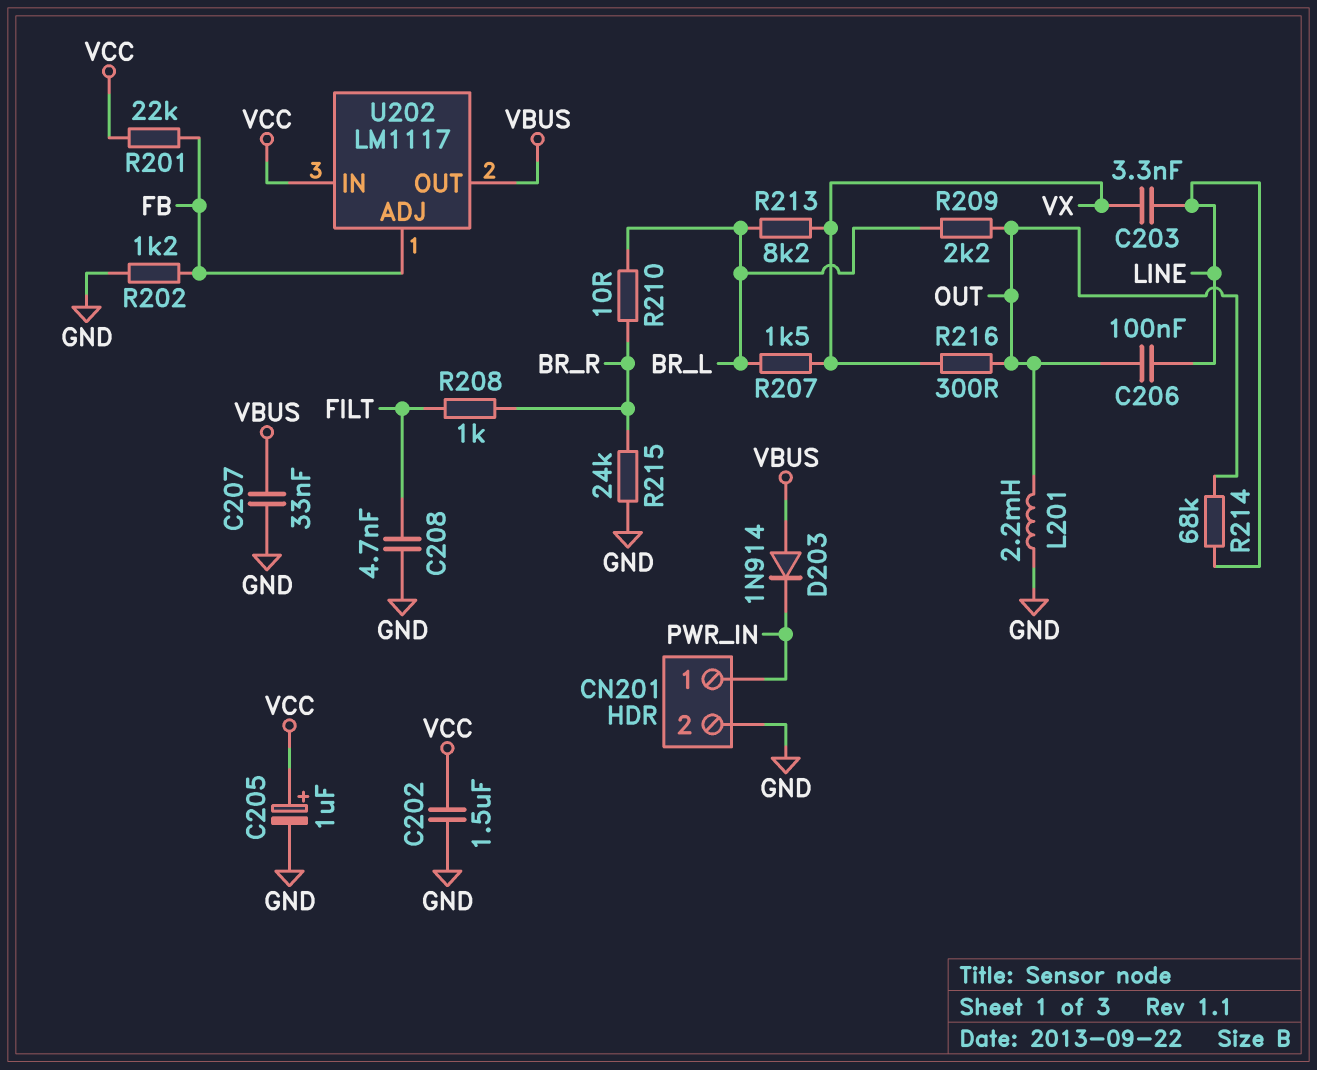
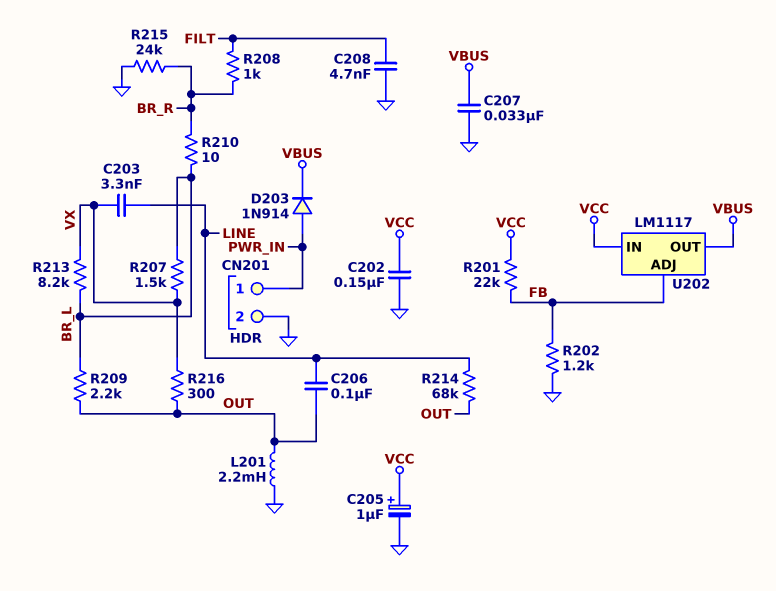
C202: 1.5uF (GND, VCC) -> 150nF (GND, VCC)
D203: diode 1N914 (A VBUS, K PWR_IN) -> diode 1N914 (A PWR_IN, K VBUS)

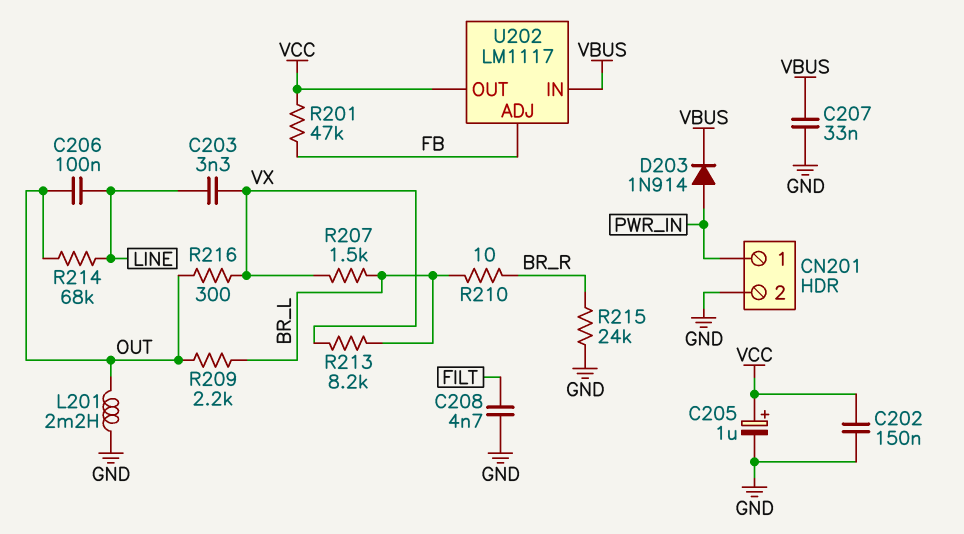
R201: 22k (FB, VCC) -> 47k (FB, VCC)
R202: 1.2k (FB, GND) -> none
R208: 1k (BR_R, FILT) -> none
U202 pin IN: VCC -> VBUS
U202 pin OUT: VBUS -> VCC

